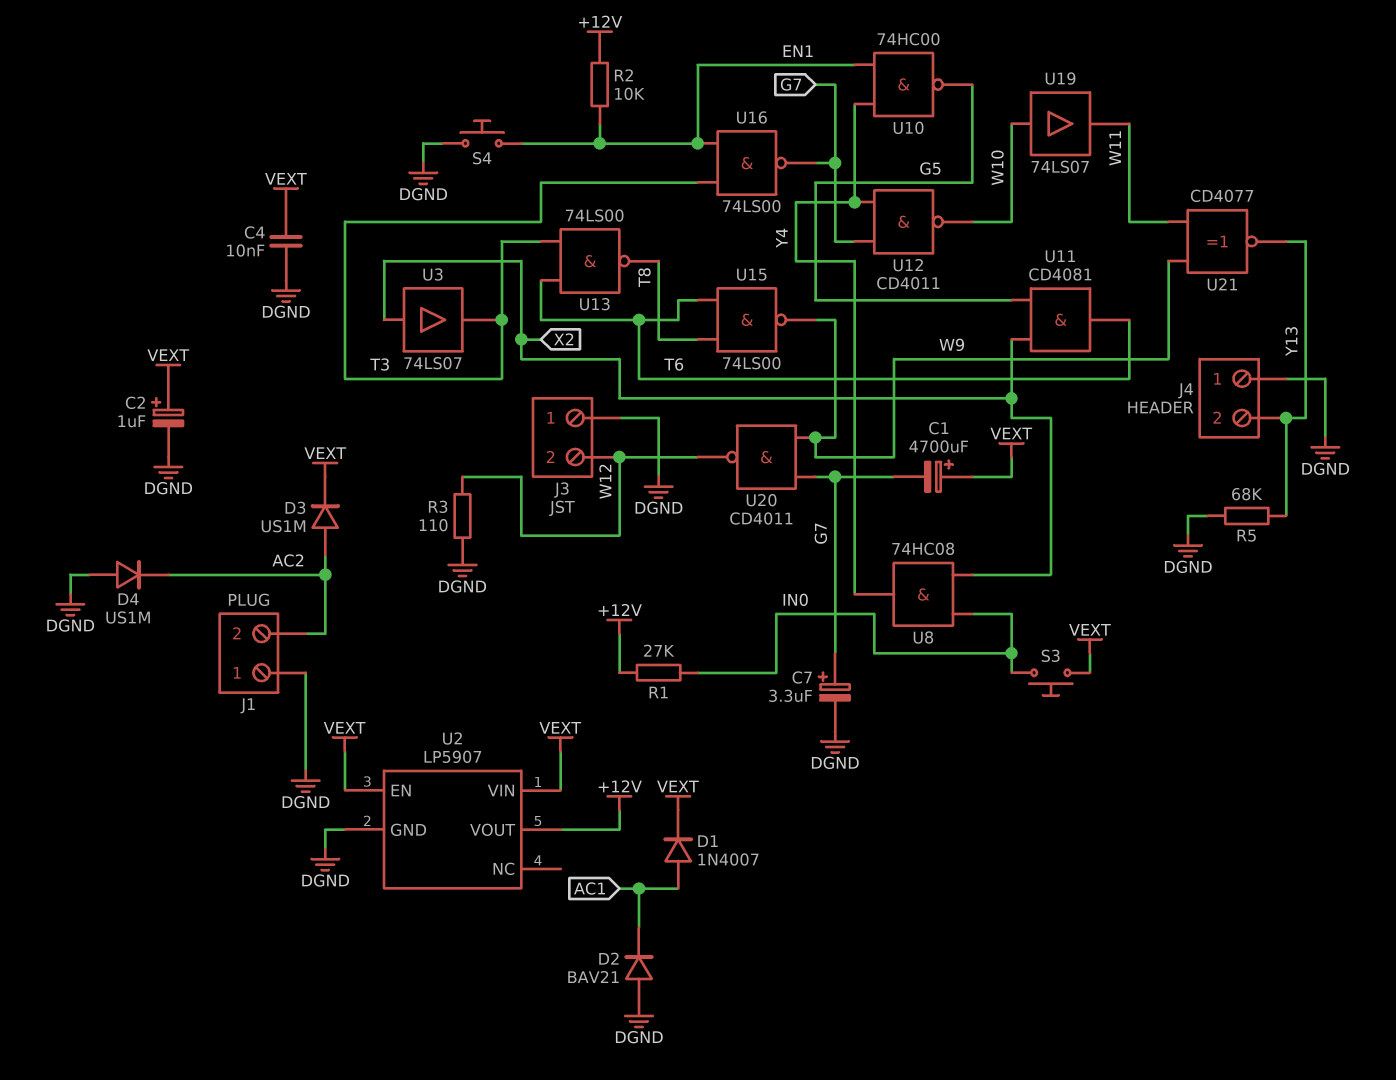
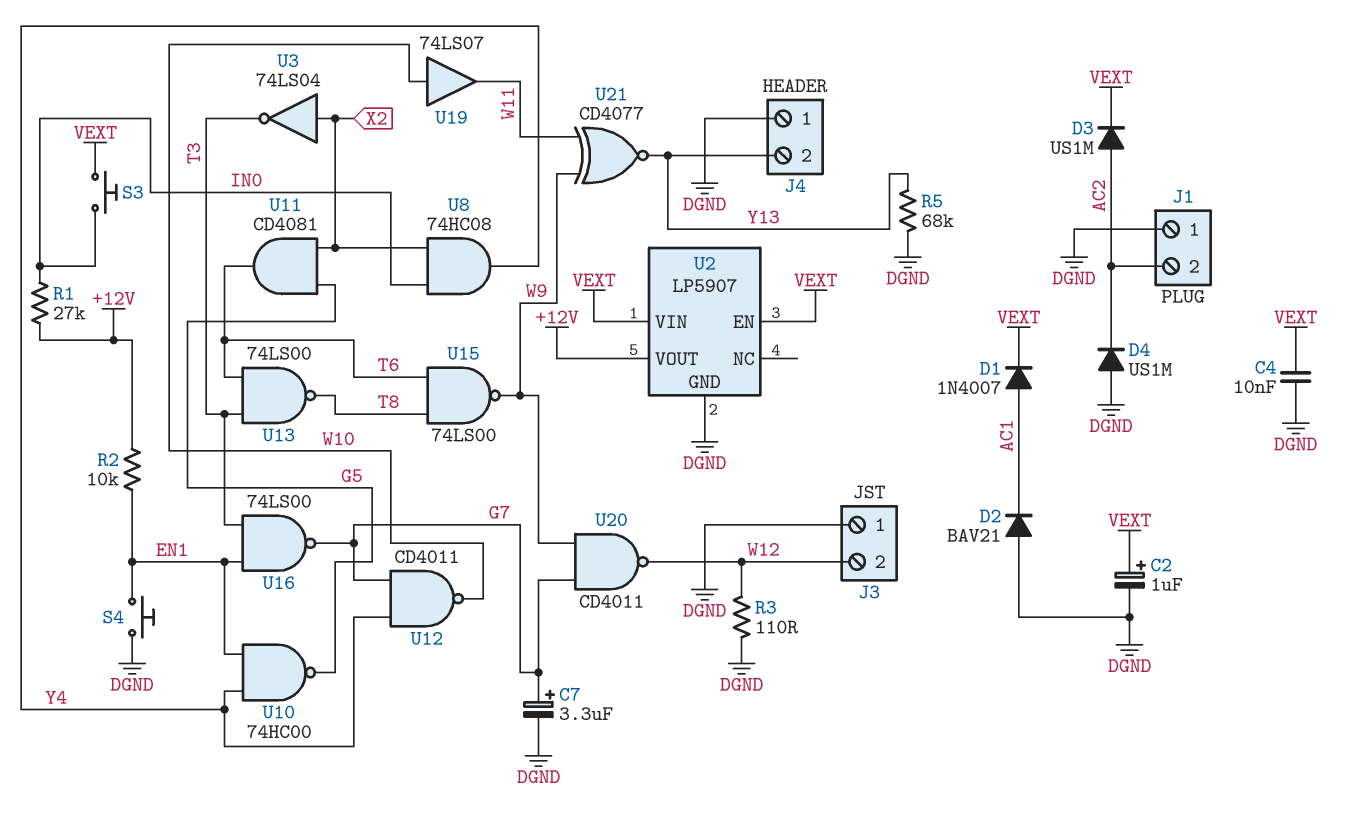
C1: 4700uF (plus VEXT, minus G7) -> none
U3: buffer 74LS07 (in X2, out T3) -> NOT 74LS04 (in X2, out T3)

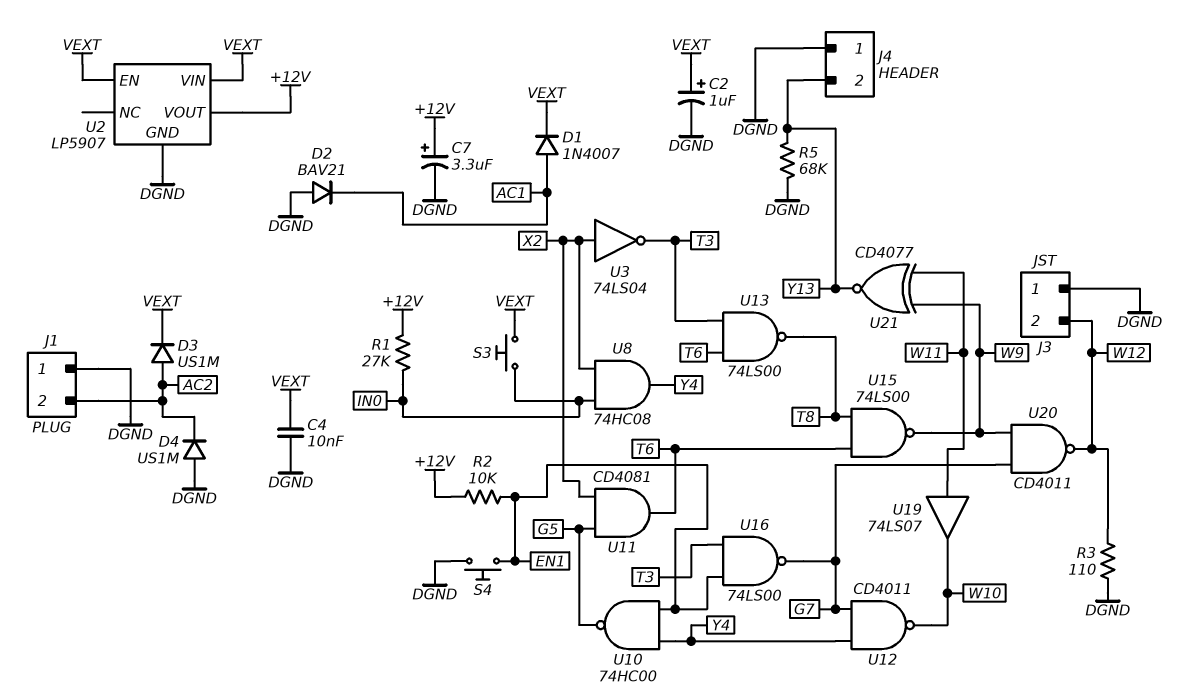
C7: 3.3uF (plus G7, minus DGND) -> 3.3uF (plus +12V, minus DGND)
U19: buffer 74LS07 (in W10, out W11) -> buffer 74LS07 (in W11, out W10)

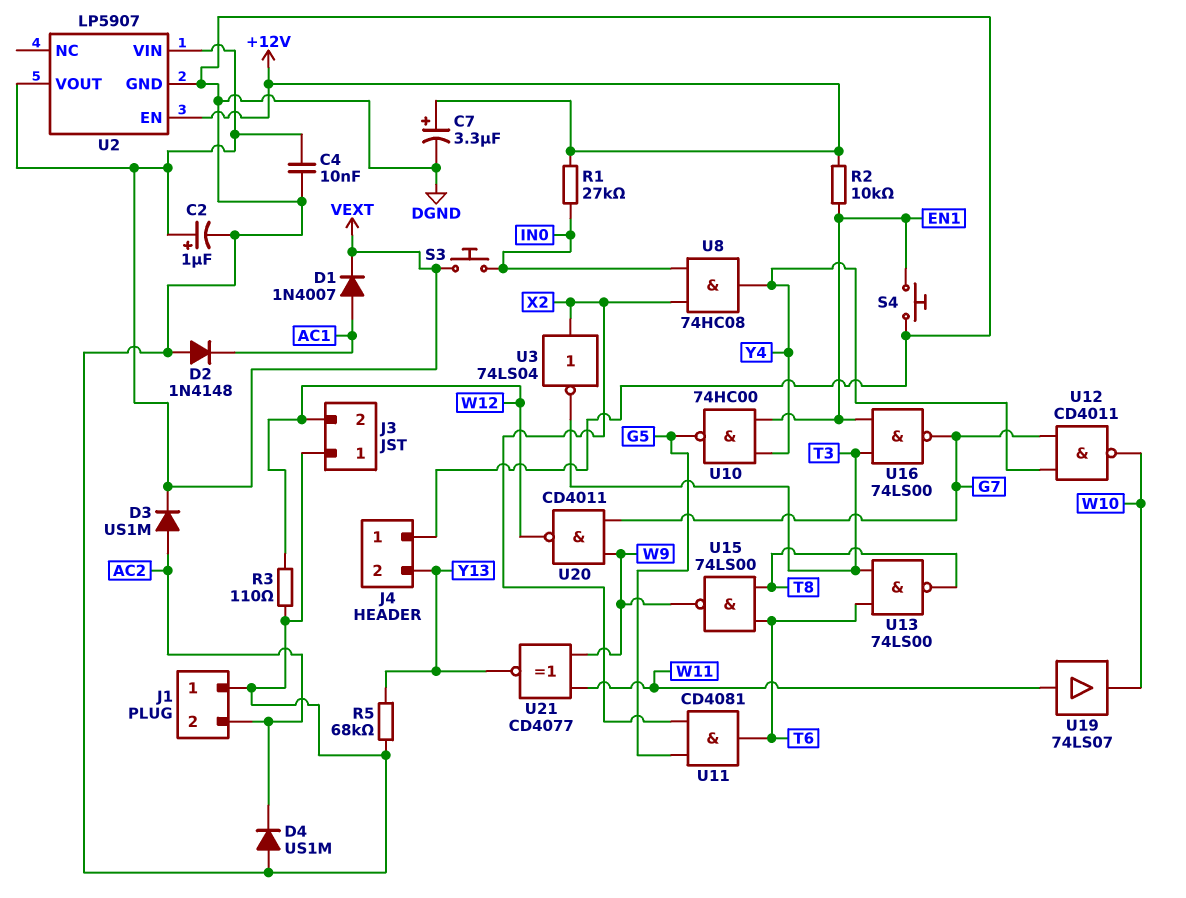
D2: diode BAV21 (A DGND, K AC1) -> diode 1N4148 (A DGND, K AC1)
U2 pin EN: VEXT -> +12V
U2 pin VOUT: +12V -> VEXT

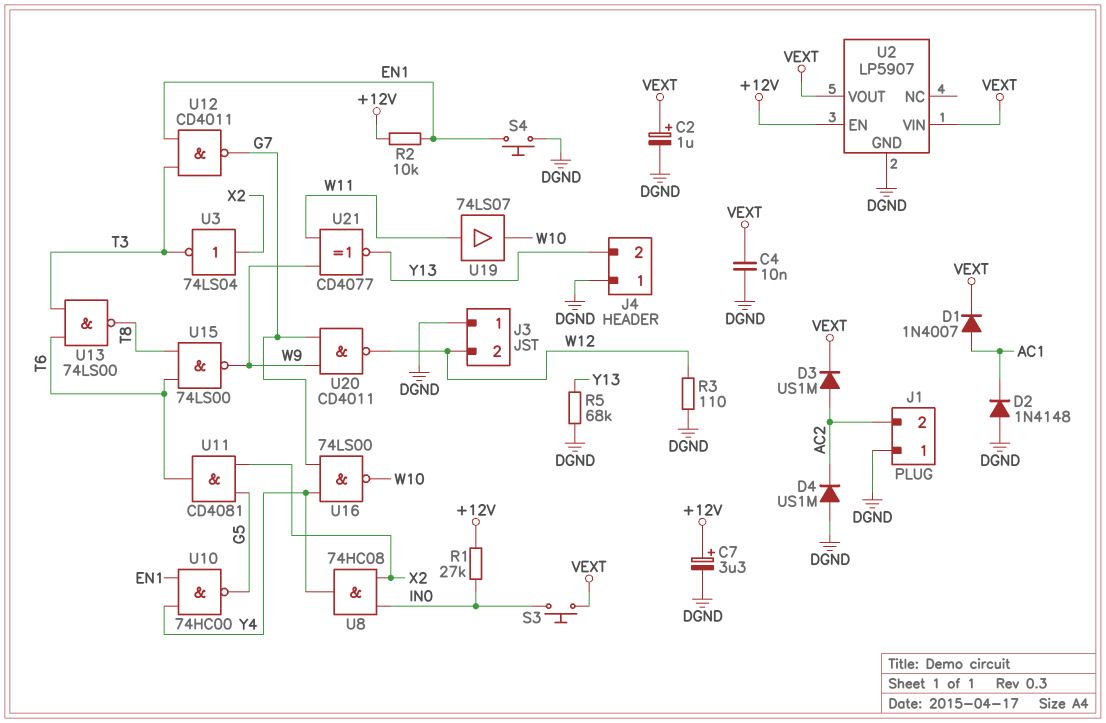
U12: NAND CD4011 (in G7, in Y4, out W10) -> NAND CD4011 (in EN1, in T3, out G7)
U16: NAND 74LS00 (in EN1, in T3, out G7) -> NAND 74LS00 (in G7, in Y4, out W10)

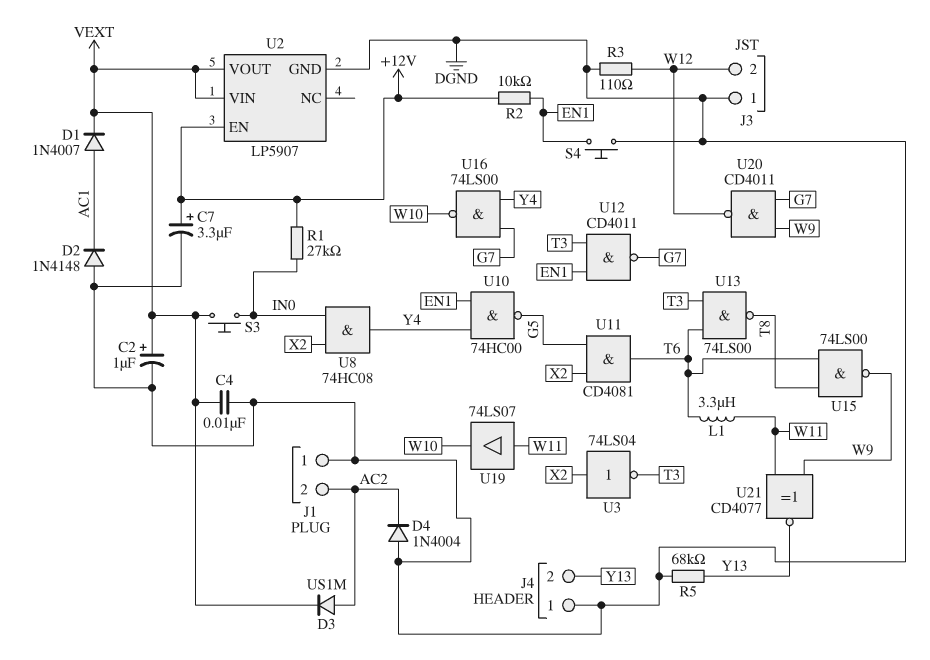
D4: diode US1M (A DGND, K AC2) -> diode 1N4004 (A DGND, K AC2)
L1: none -> 3.3uH (T6, W11)

